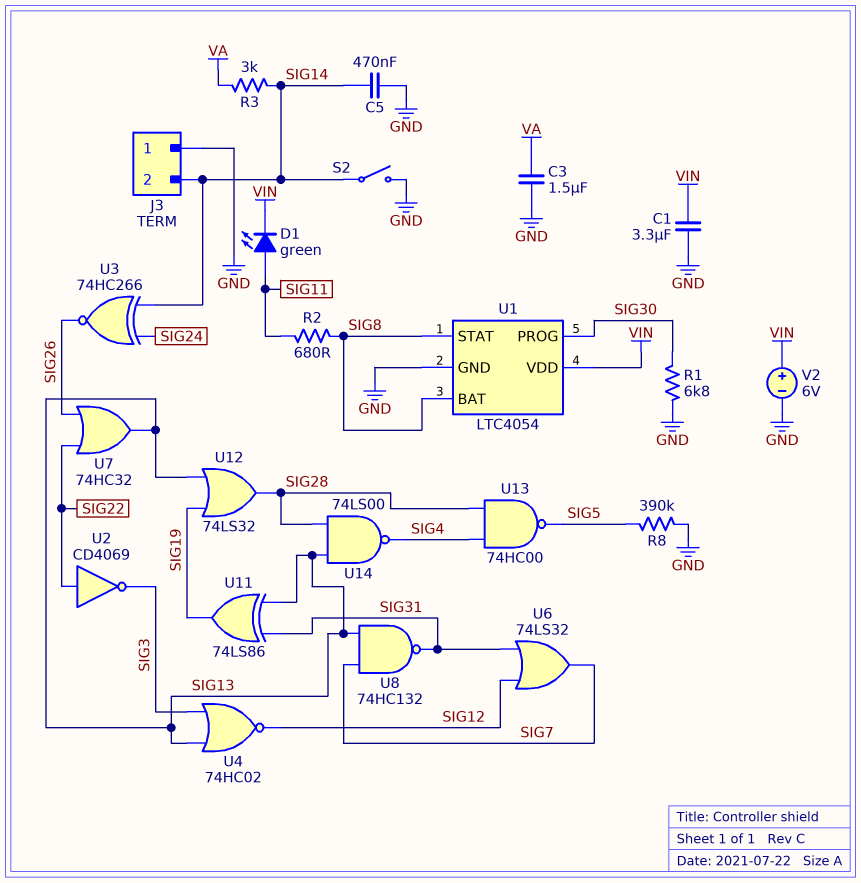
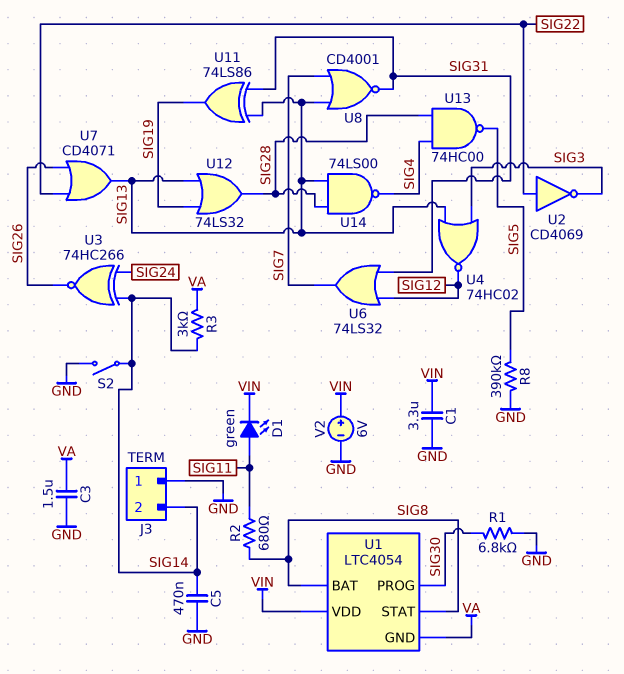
U1 pin GND: GND -> VA
U7: OR 74HC32 (in SIG22, in SIG26, out SIG13) -> OR CD4071 (in SIG22, in SIG26, out SIG13)
U8: NAND 74HC132 (in SIG7, in SIG13, out SIG31) -> NOR CD4001 (in SIG7, in SIG13, out SIG31)

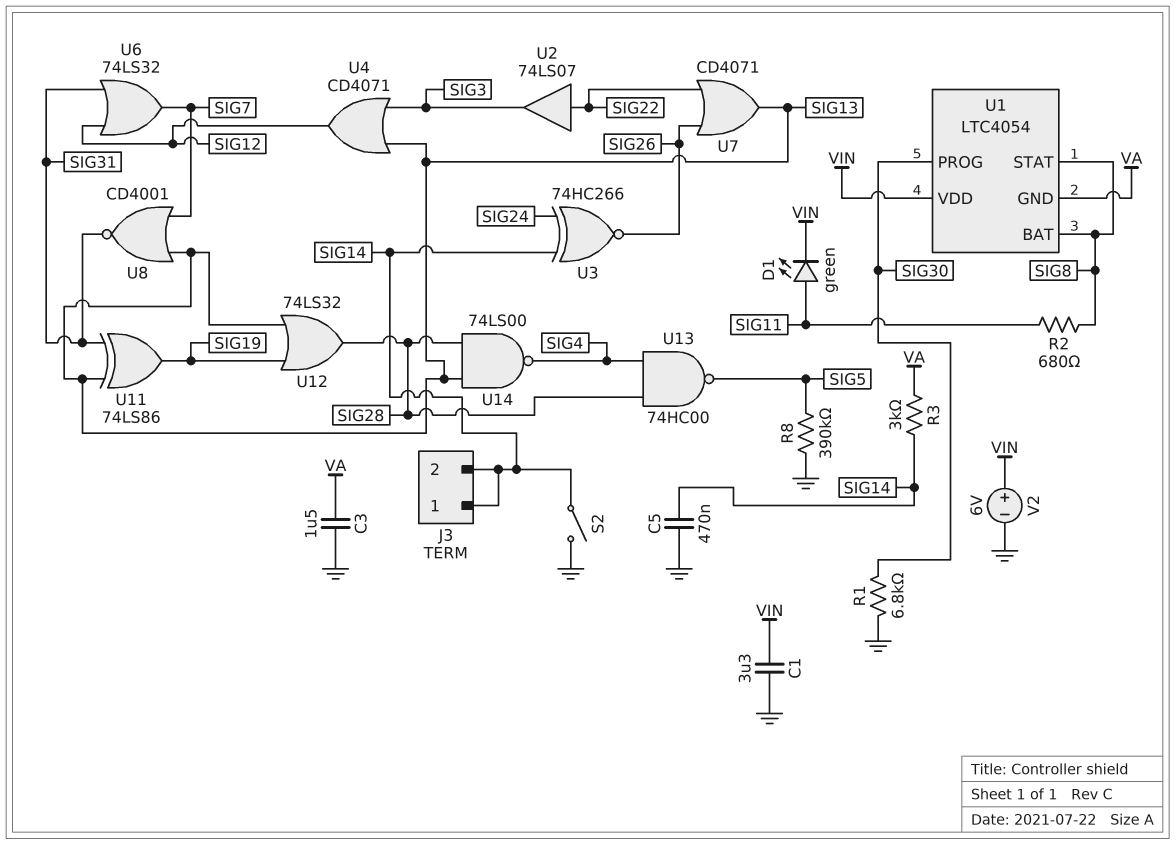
J3 pin 1: GND -> SIG14
U2: NOT CD4069 (in SIG22, out SIG3) -> buffer 74LS07 (in SIG22, out SIG3)
U4: NOR 74HC02 (in SIG3, in SIG13, out SIG12) -> OR CD4071 (in SIG3, in SIG13, out SIG12)

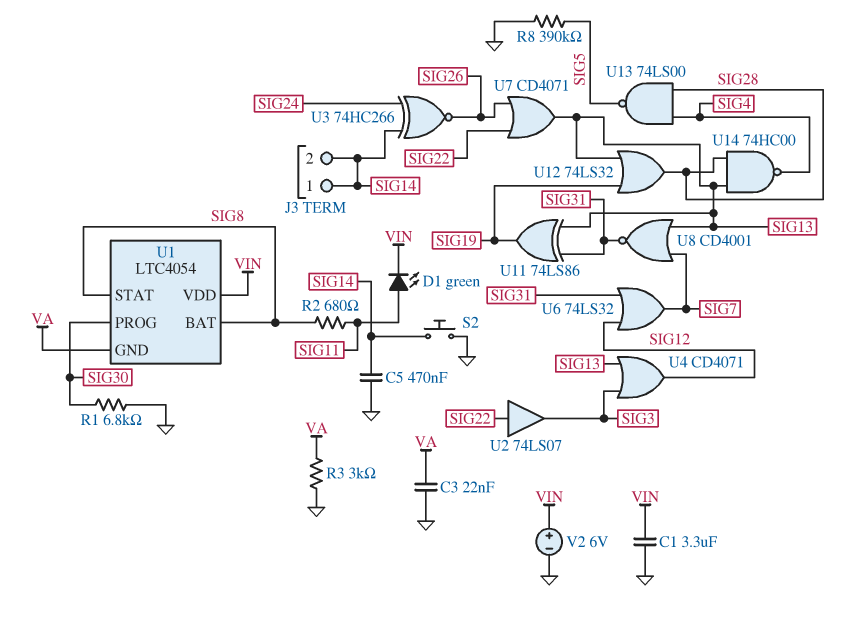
C3: 1.5uF (GND, VA) -> 22nF (GND, VA)
R3: 3k (SIG14, VA) -> 3k (GND, VA)
S2: switch (GND, SIG14) -> button (GND, SIG14)
U13: NAND 74HC00 (in SIG4, in SIG28, out SIG5) -> NAND 74LS00 (in SIG4, in SIG28, out SIG5)
U14: NAND 74LS00 (in SIG13, in SIG28, out SIG4) -> NAND 74HC00 (in SIG13, in SIG28, out SIG4)

